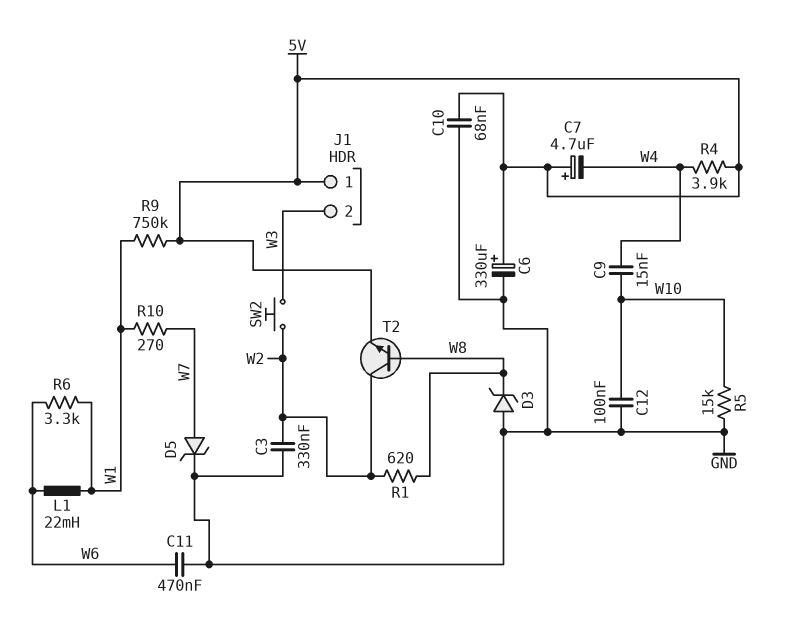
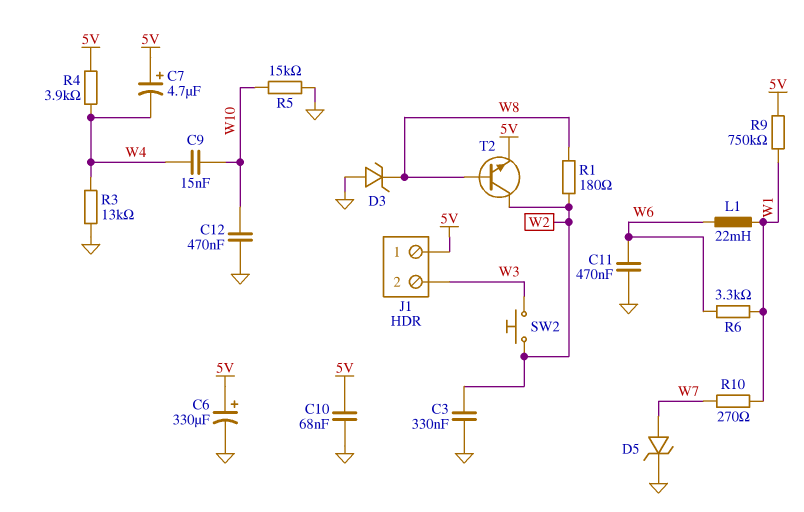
C12: 100nF (GND, W10) -> 470nF (GND, W10)
R1: 620 (W2, W8) -> 180 (W2, W8)
R3: none -> 13k (GND, W4)

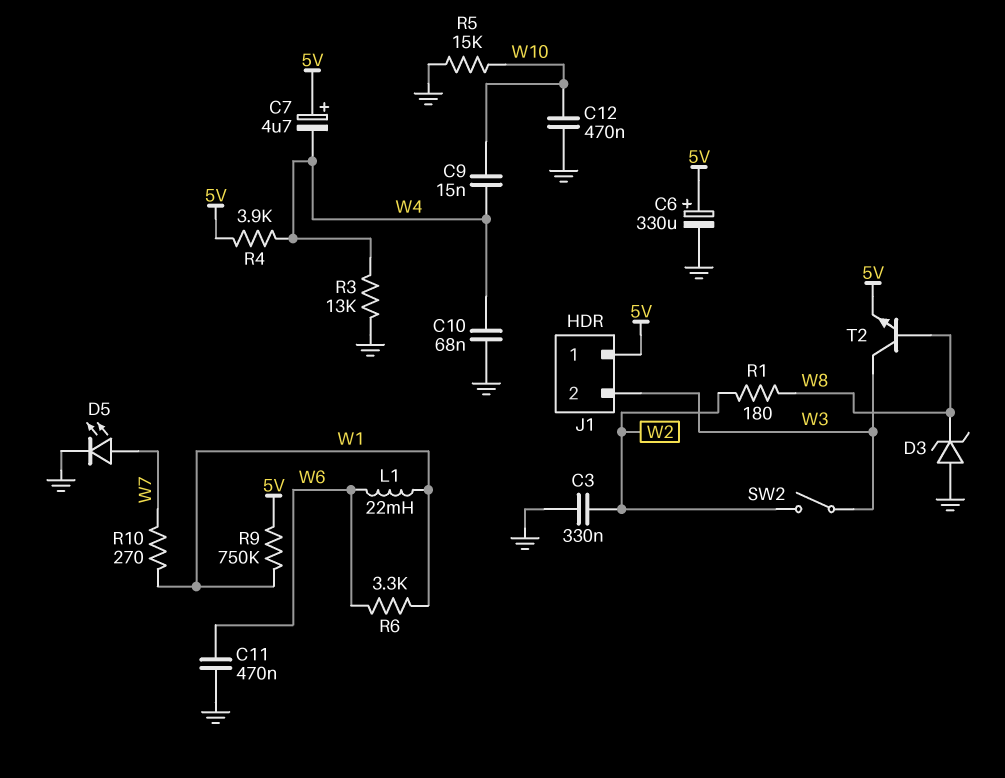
C10: 68nF (5V, GND) -> 68nF (GND, W4)
D5: zener (A W7, K GND) -> LED (A W7, K GND)
SW2: button (W2, W3) -> switch (W2, W3)
T2: NPN (B W8, C W2, E 5V) -> NPN (B W8, C W3, E 5V)

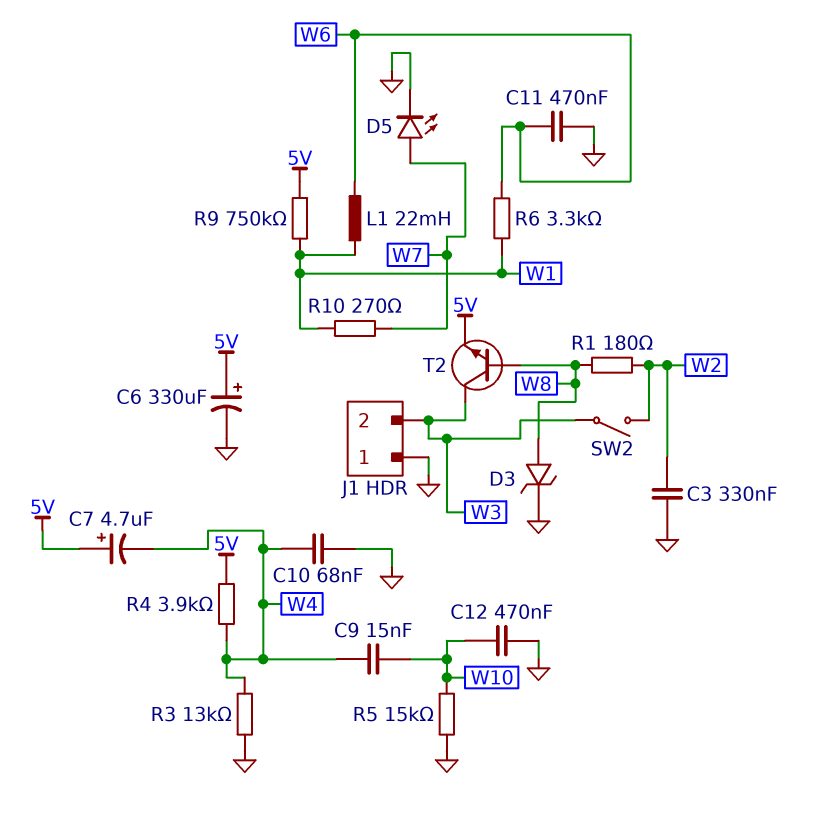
D3: zener (A GND, K W8) -> zener (A W8, K GND)
J1 pin 1: 5V -> GND

